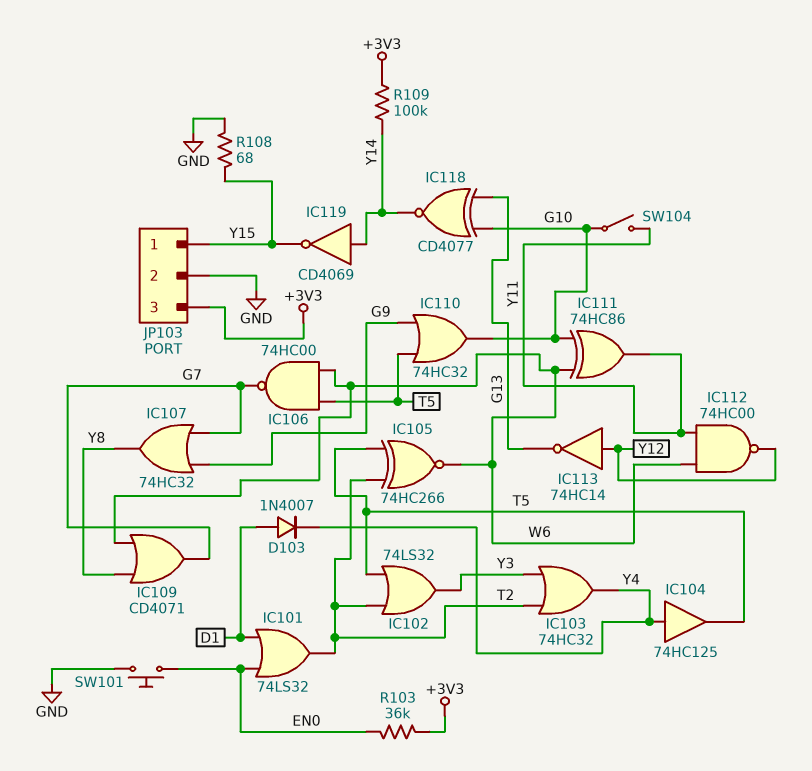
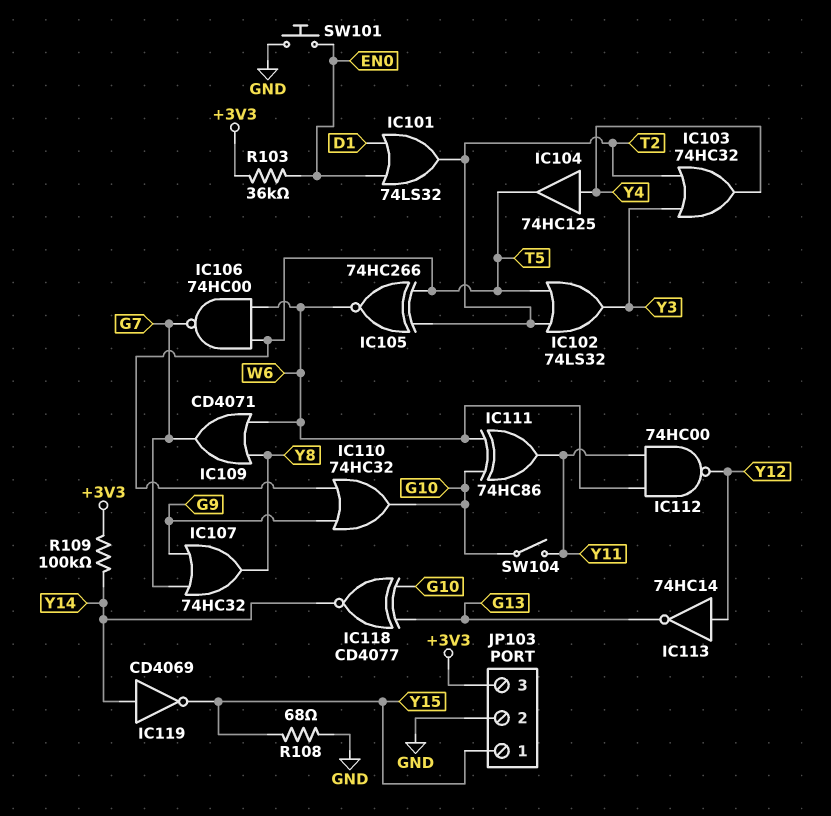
D103: diode 1N4007 (A D1, K Y4) -> none

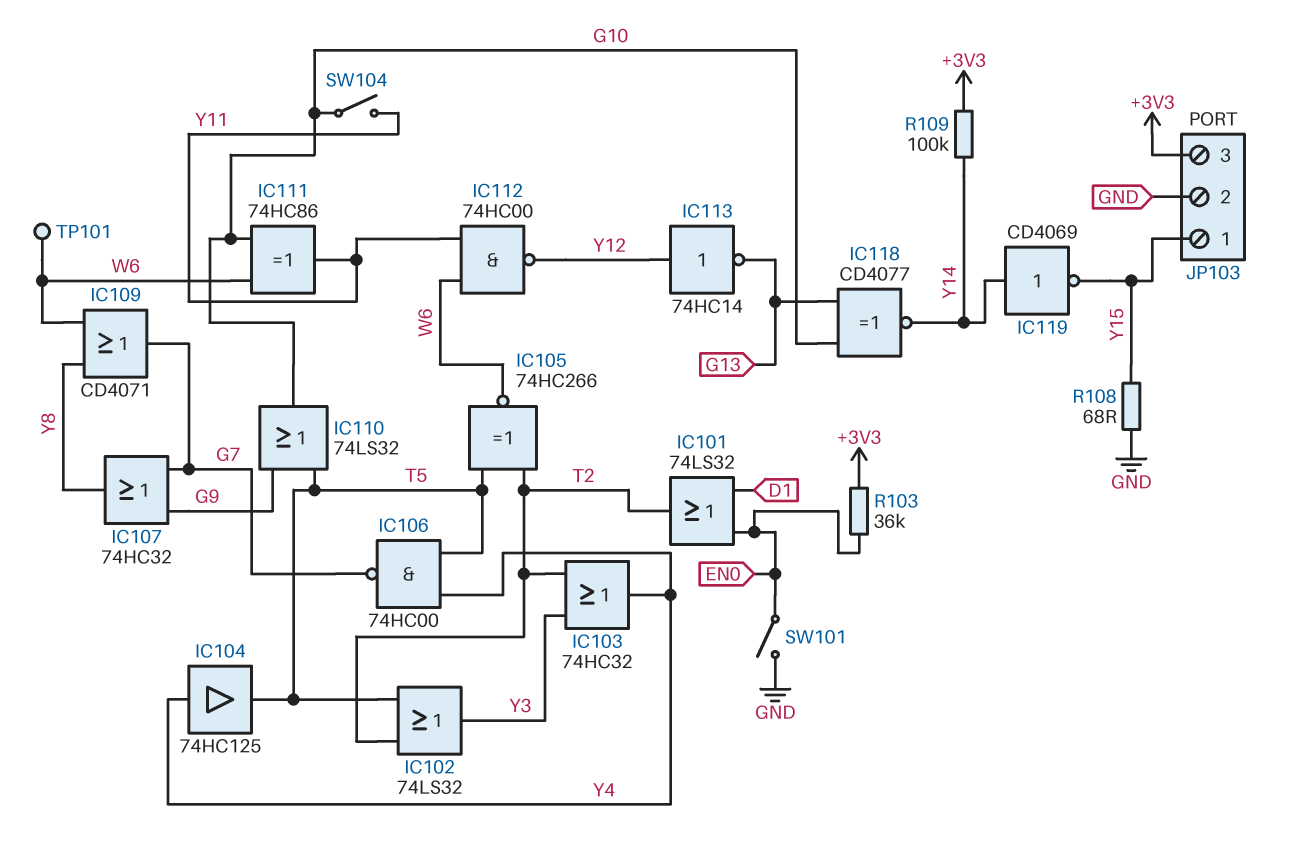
IC106: NAND 74HC00 (in T5, in W6, out G7) -> NAND 74HC00 (in T5, in Y4, out G7)
IC110: OR 74HC32 (in G9, in T5, out G10) -> OR 74LS32 (in G9, in T5, out G10)
SW101: button (EN0, GND) -> switch (EN0, GND)
TP101: none -> test point (W6)

